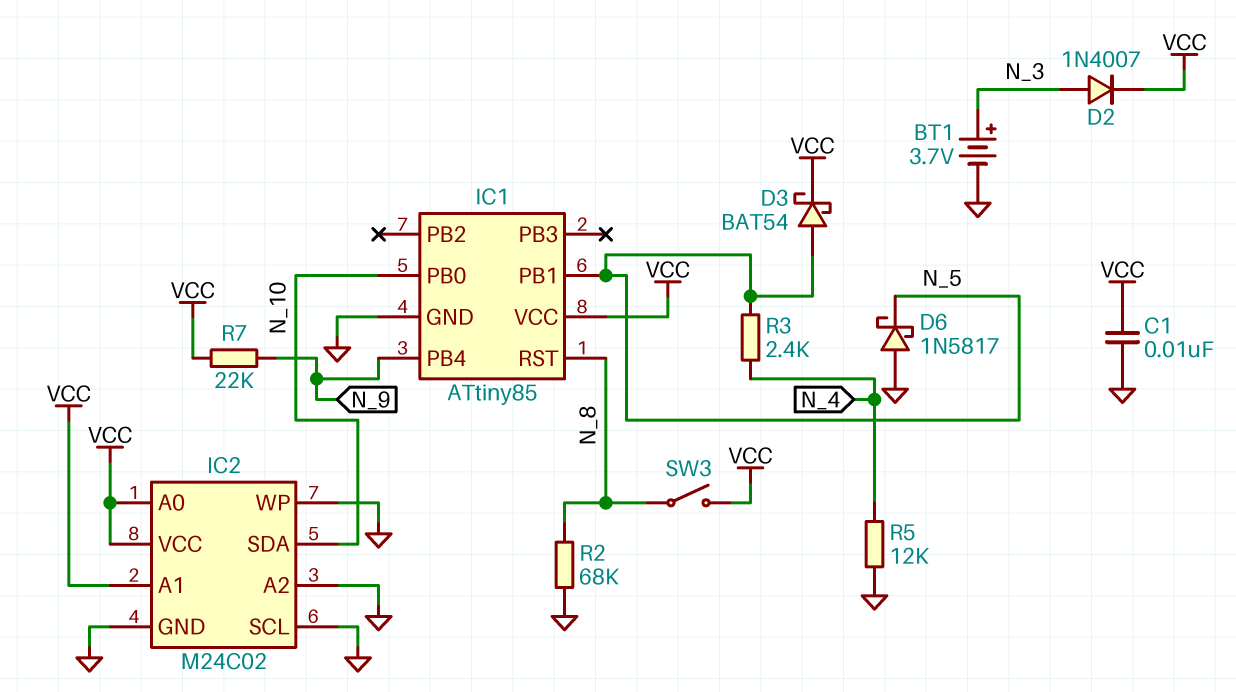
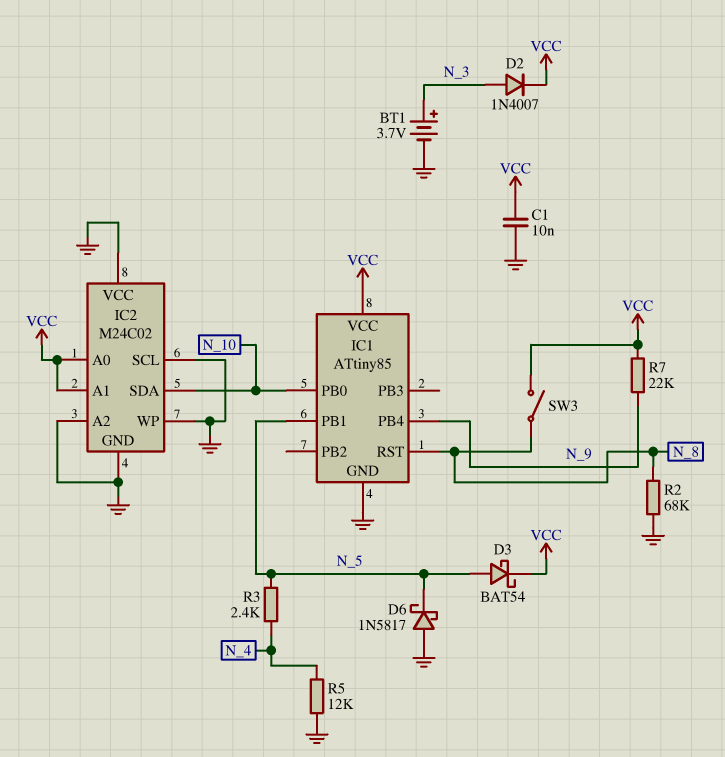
IC2 pin VCC: VCC -> GND

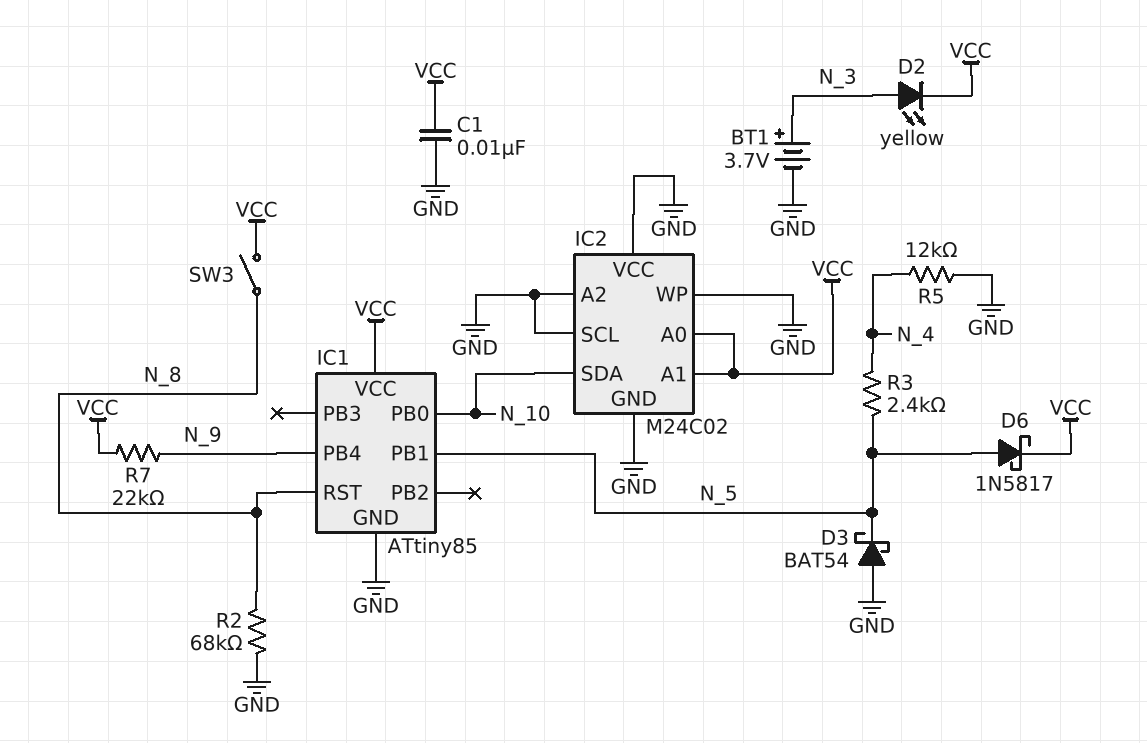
D2: diode 1N4007 (A N_3, K VCC) -> LED yellow (A N_3, K VCC)
D3: schottky BAT54 (A N_5, K VCC) -> schottky BAT54 (A GND, K N_5)
D6: schottky 1N5817 (A GND, K N_5) -> schottky 1N5817 (A N_5, K VCC)

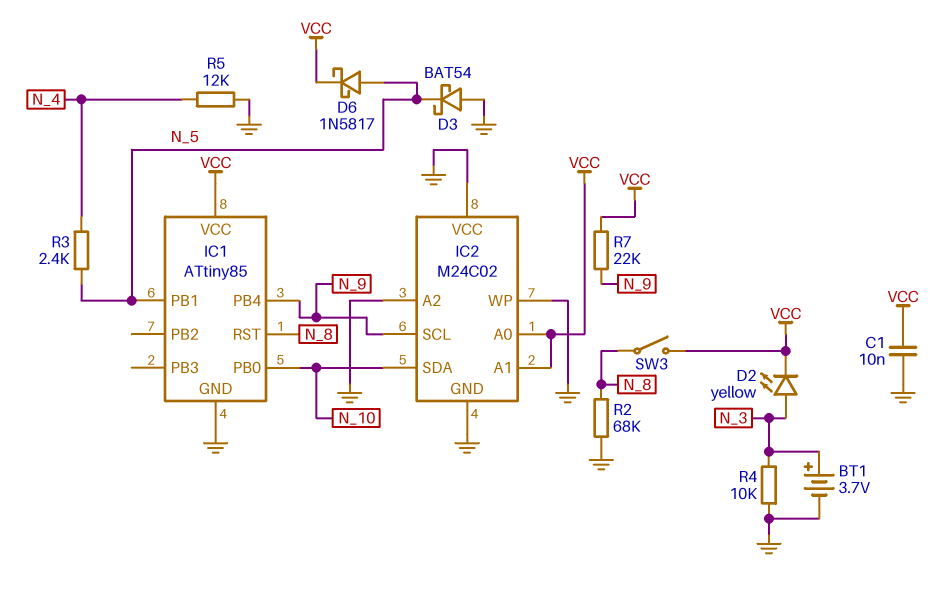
IC2 pin SCL: GND -> N_9
R4: none -> 10k (GND, N_3)

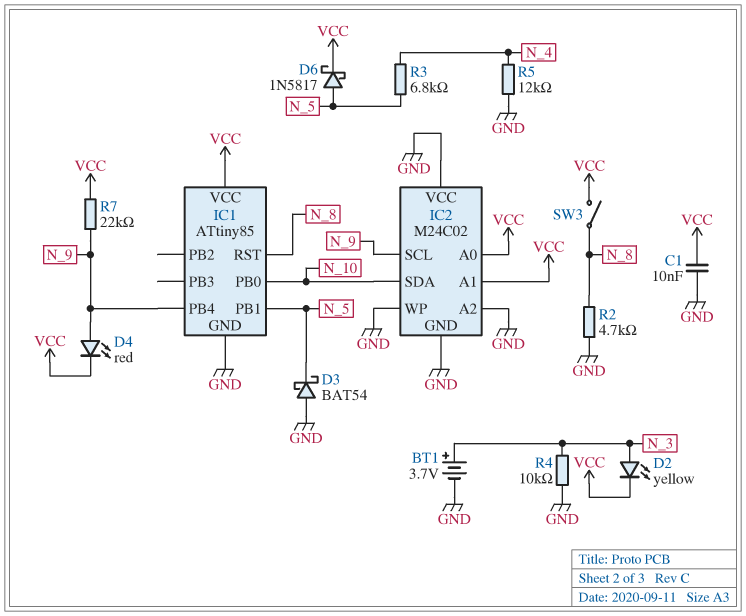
D4: none -> LED red (A N_9, K VCC)
R2: 68k (GND, N_8) -> 4.7k (GND, N_8)
R3: 2.4k (N_4, N_5) -> 6.8k (N_4, N_5)

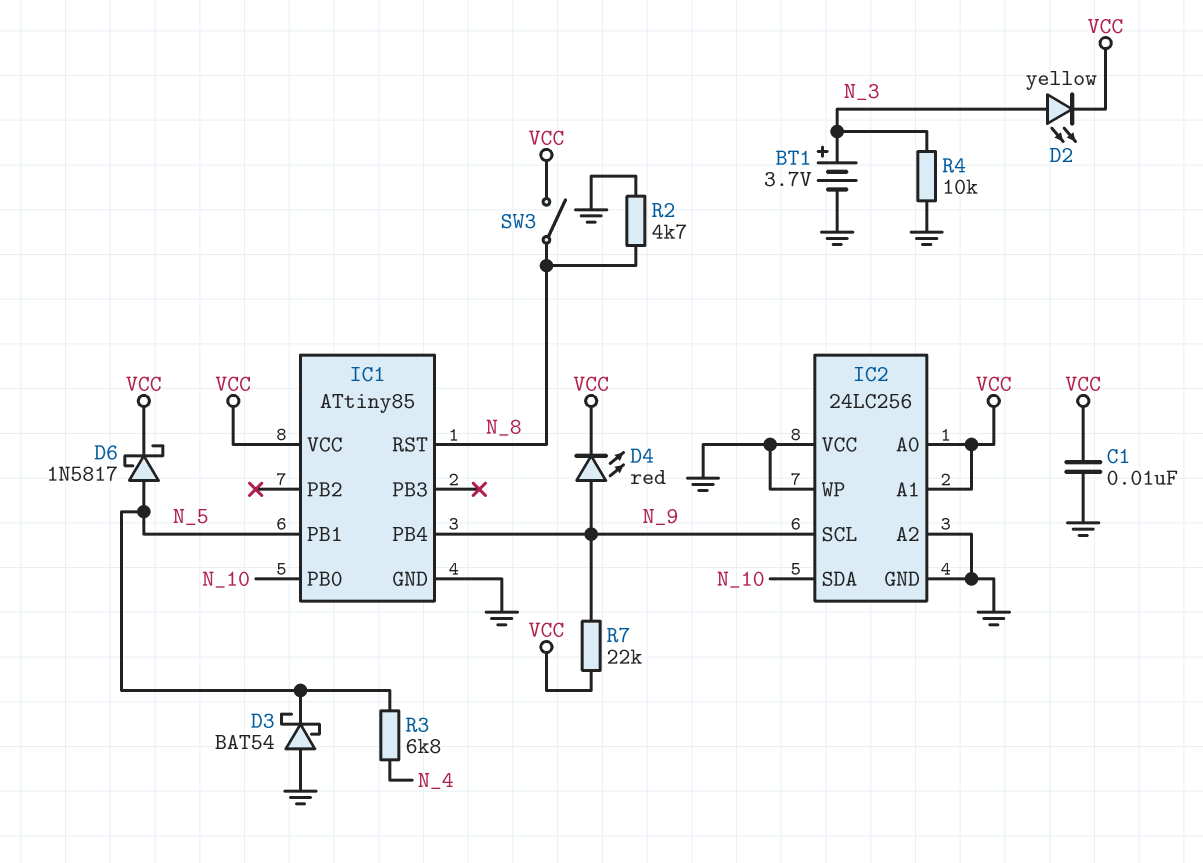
IC2: M24C02 -> 24LC256
R5: 12k (GND, N_4) -> none

